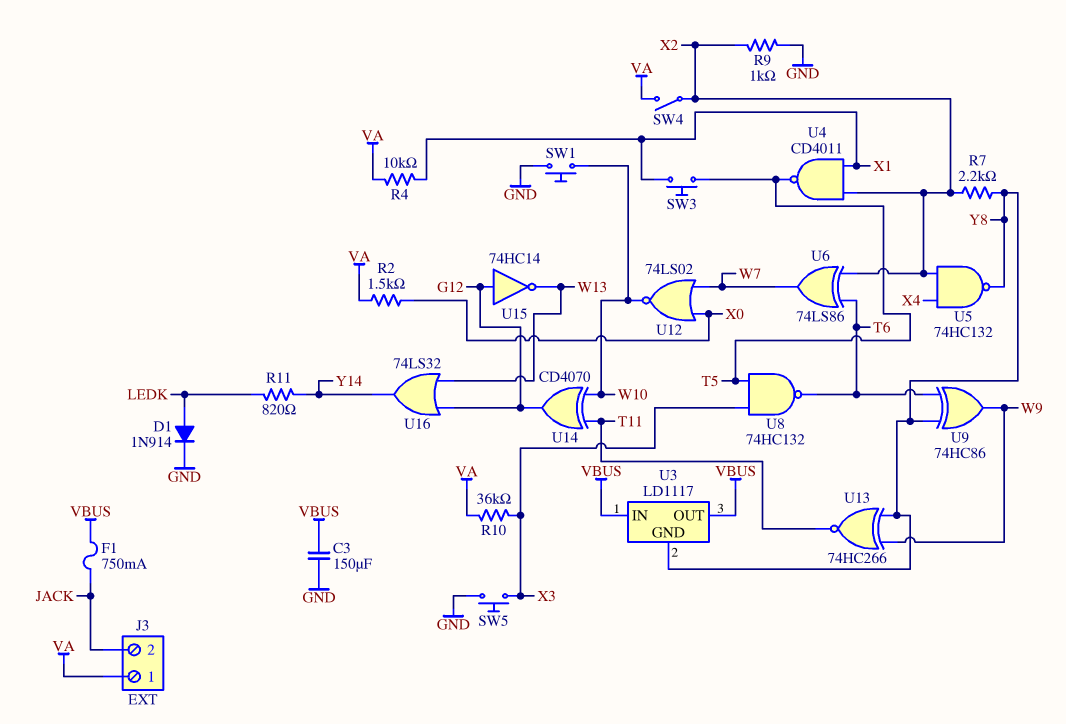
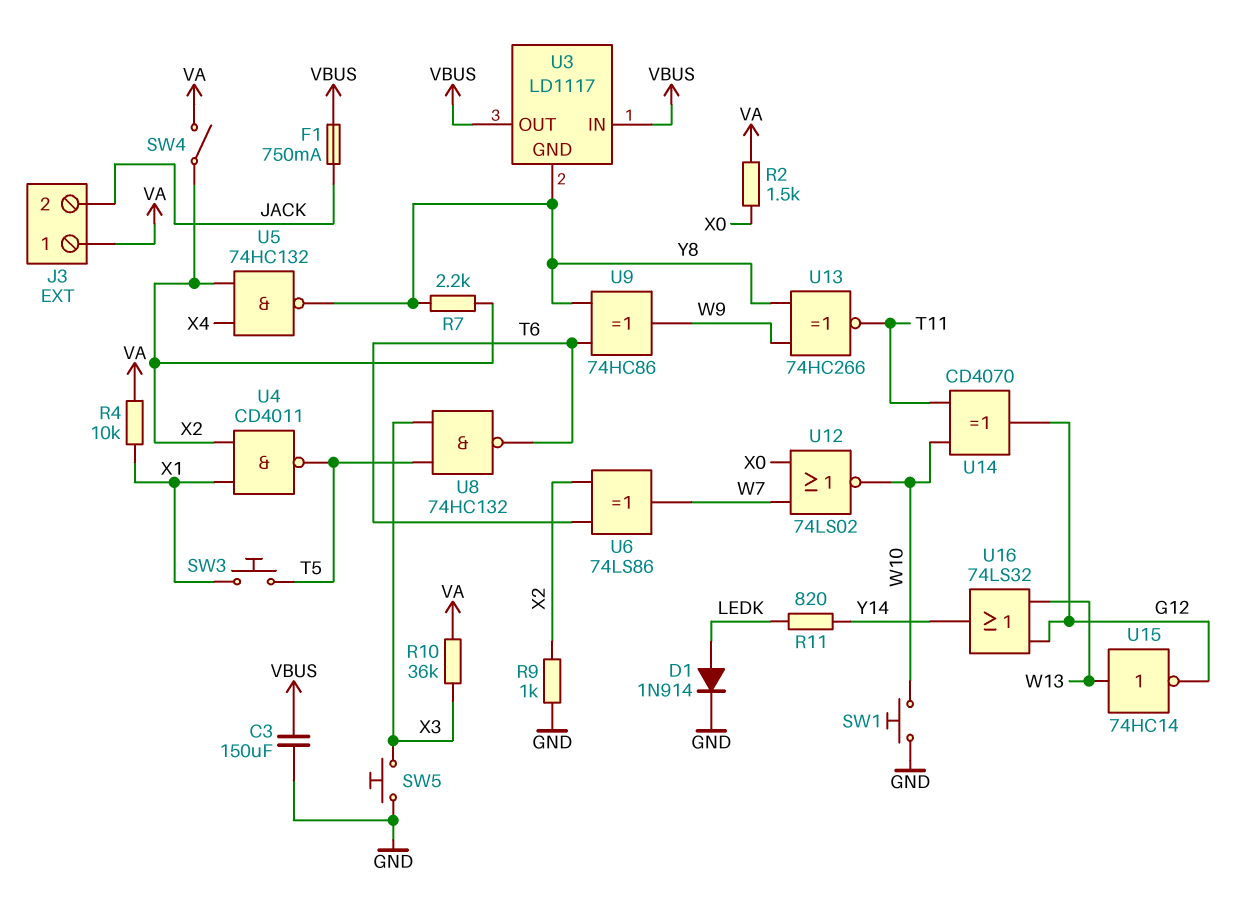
U15: NOT 74HC14 (in G12, out W13) -> NOT 74HC14 (in W13, out G12)

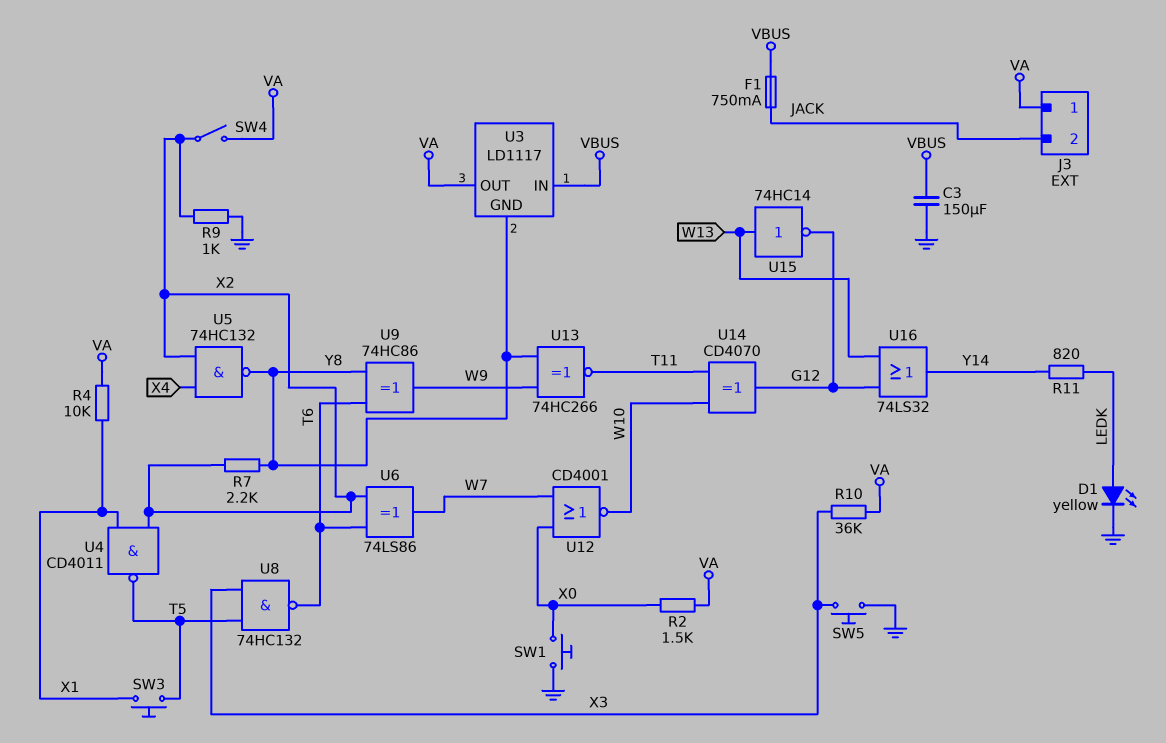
D1: diode 1N914 (A LEDK, K GND) -> LED yellow (A LEDK, K GND)
SW1: button (GND, W10) -> button (GND, X0)
U3 pin OUT: VBUS -> VA
U12: NOR 74LS02 (in W7, in X0, out W10) -> NOR CD4001 (in W7, in X0, out W10)

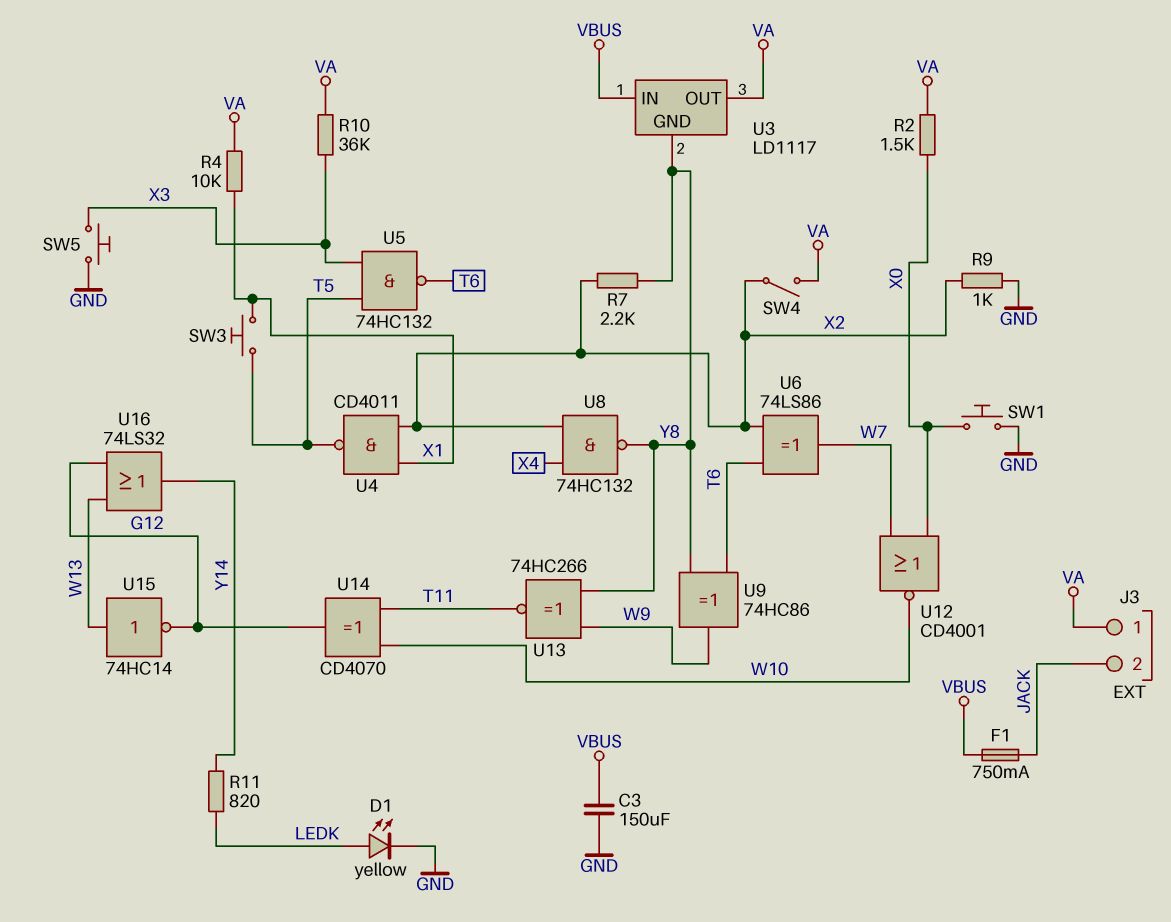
U5: NAND 74HC132 (in X2, in X4, out Y8) -> NAND 74HC132 (in T5, in X3, out T6)
U8: NAND 74HC132 (in T5, in X3, out T6) -> NAND 74HC132 (in X2, in X4, out Y8)

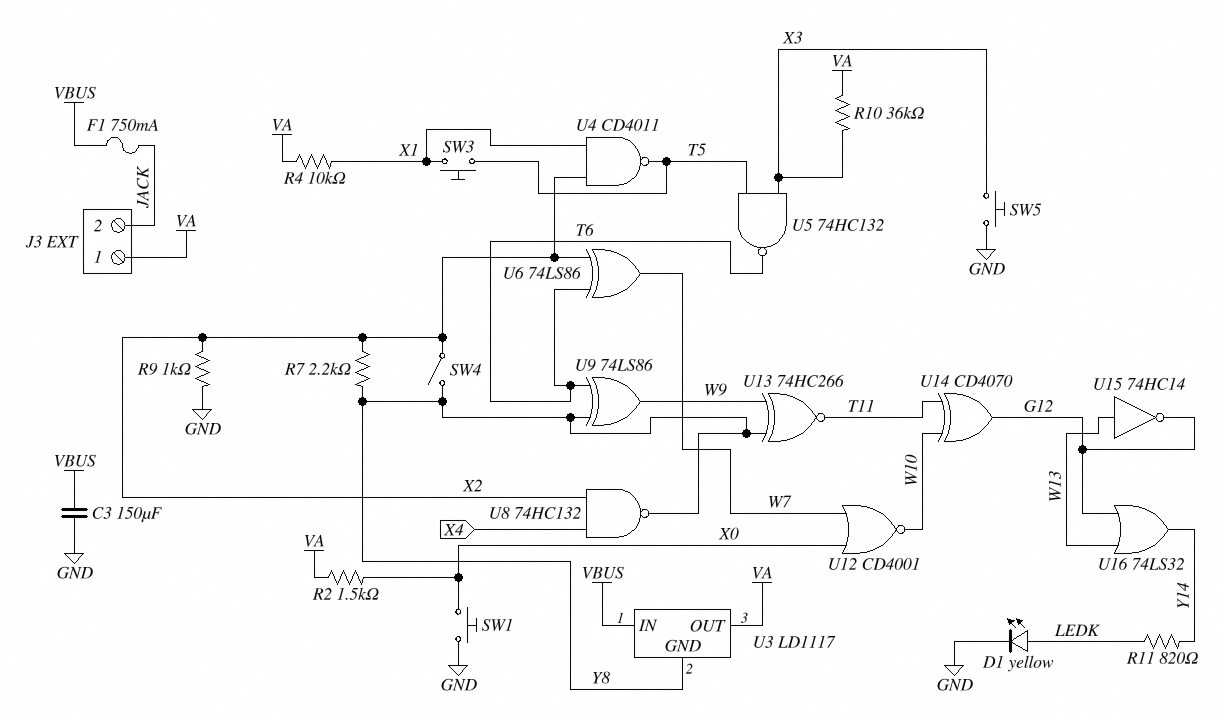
SW4: switch (VA, X2) -> switch (X2, Y8)
U9: XOR 74HC86 (in T6, in Y8, out W9) -> XOR 74LS86 (in T6, in Y8, out W9)

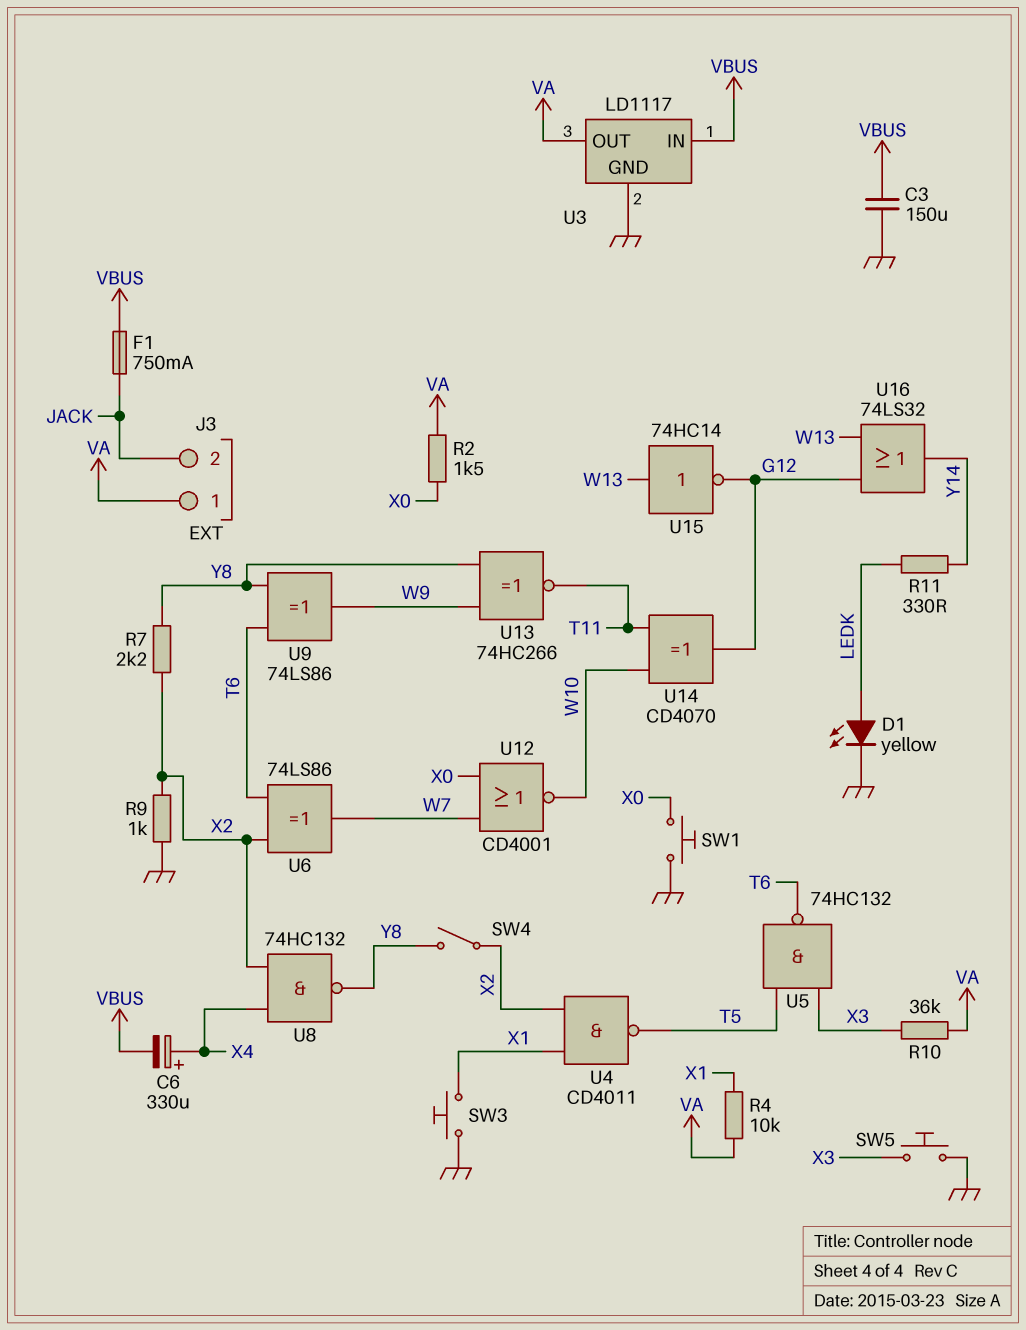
C6: none -> 330uF (plus X4, minus VBUS)
R11: 820 (LEDK, Y14) -> 330 (LEDK, Y14)
SW3: button (T5, X1) -> button (GND, X1)
U3 pin GND: Y8 -> GND

